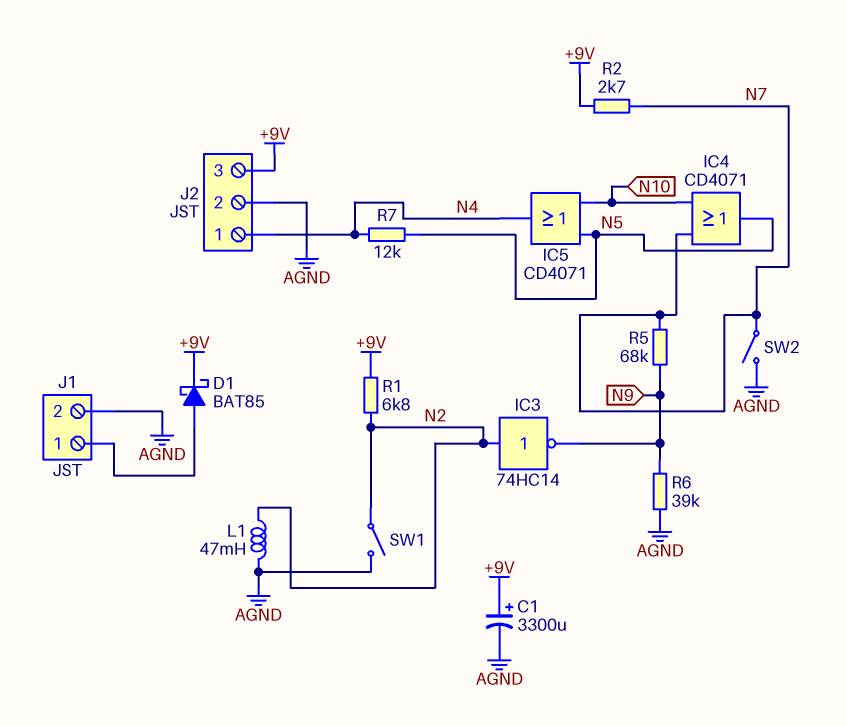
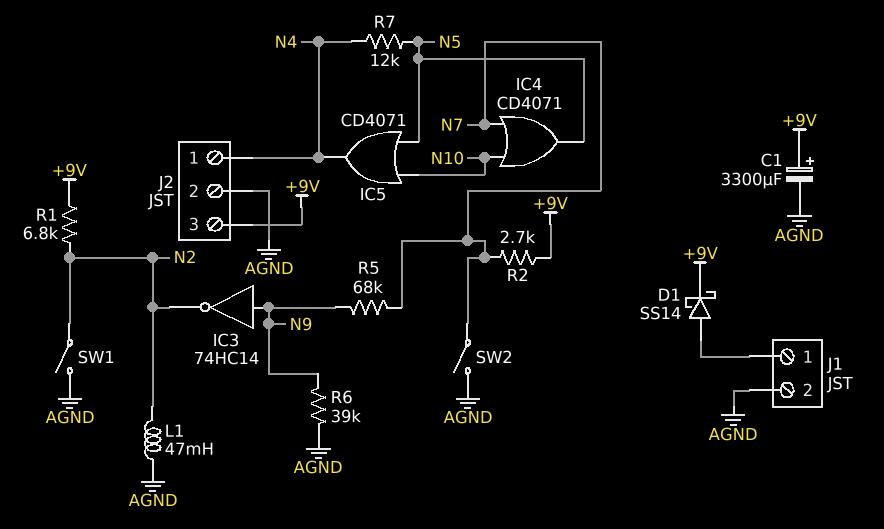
D1: schottky BAT85 (A J1/1, K +9V) -> schottky SS14 (A J1/1, K +9V)
IC3: NOT 74HC14 (in N2, out N9) -> NOT 74HC14 (in N9, out N2)

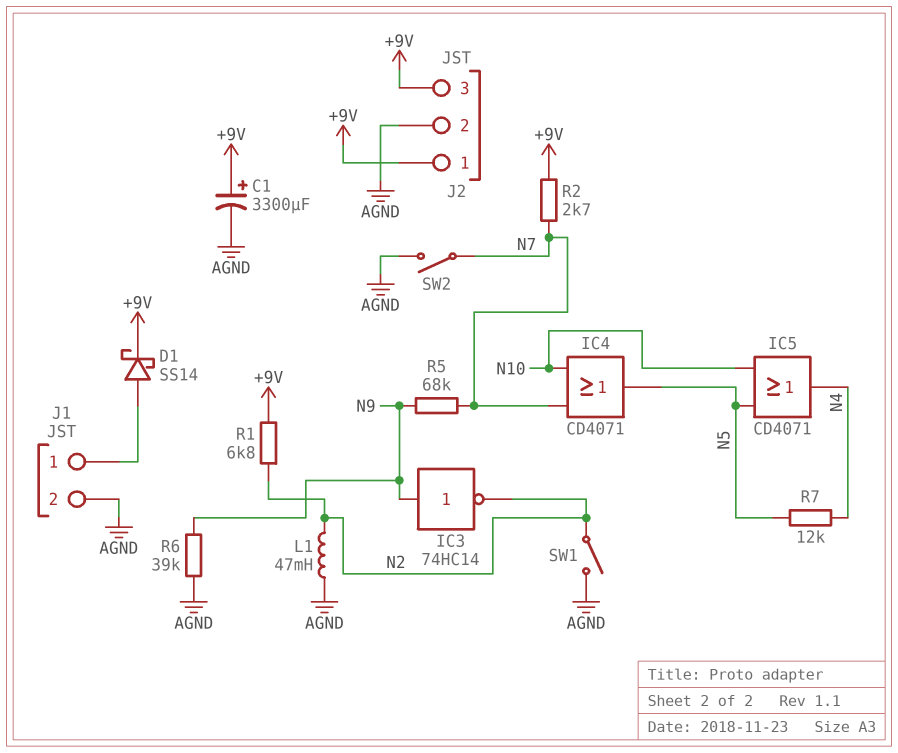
J2 pin 1: N4 -> +9V

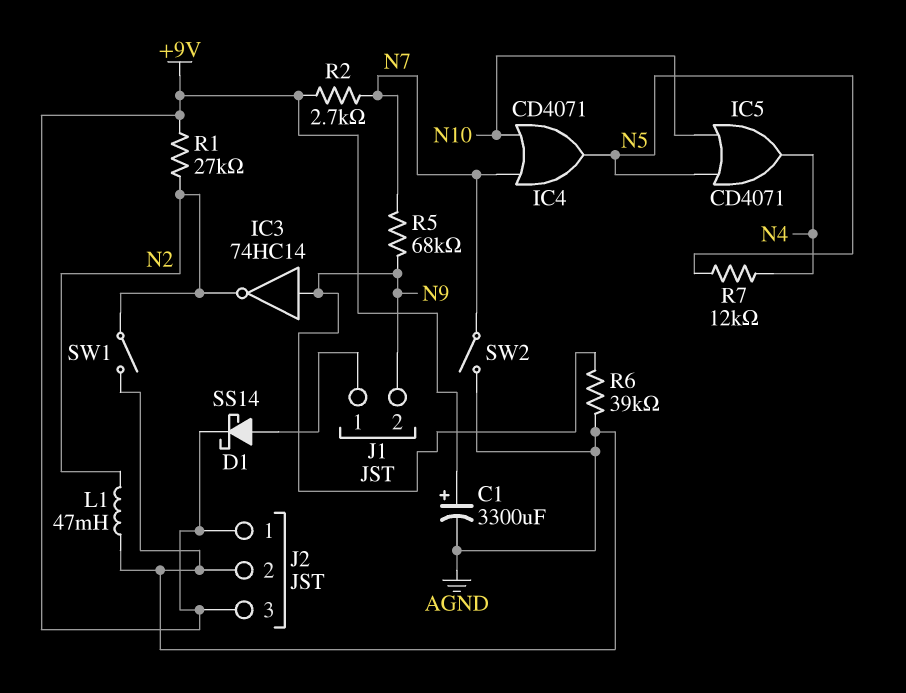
J1 pin 2: AGND -> N9
R1: 6.8k (+9V, N2) -> 27k (+9V, N2)

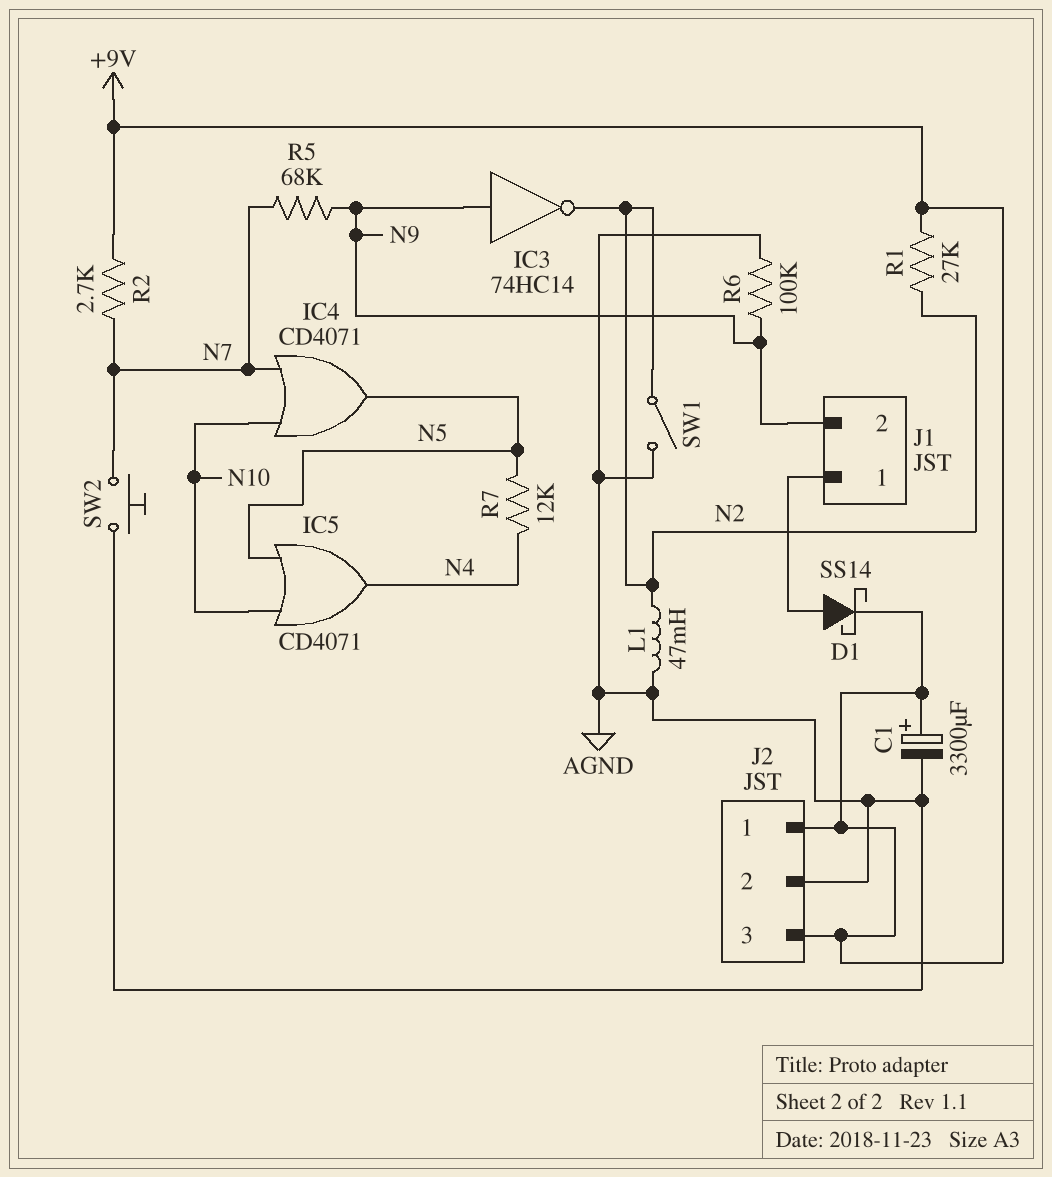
R6: 39k (AGND, N9) -> 100k (AGND, N9)
SW2: switch (AGND, N7) -> button (AGND, N7)

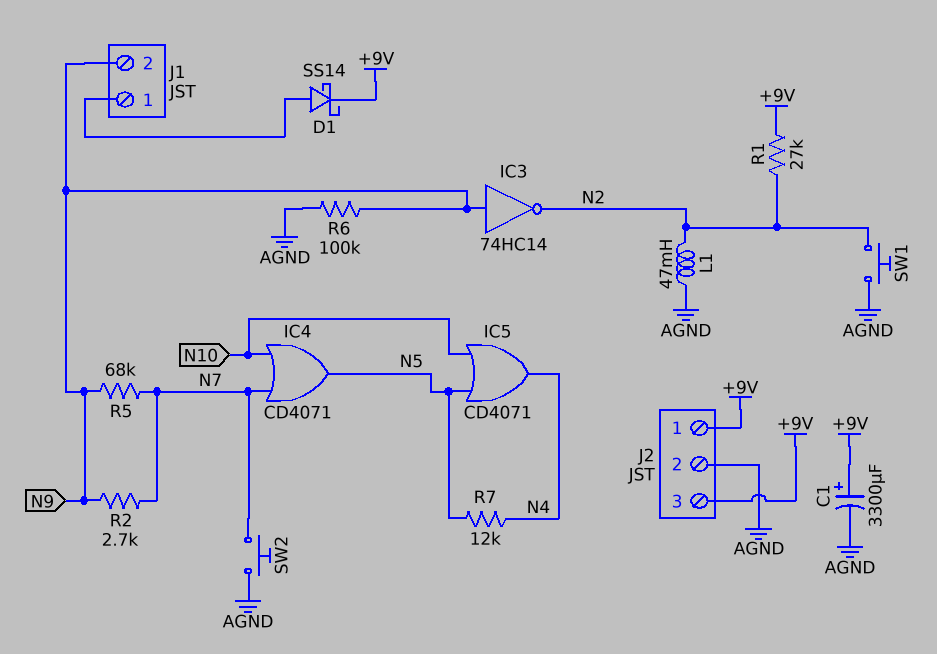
R2: 2.7k (+9V, N7) -> 2.7k (N7, N9)
SW1: switch (AGND, N2) -> button (AGND, N2)

